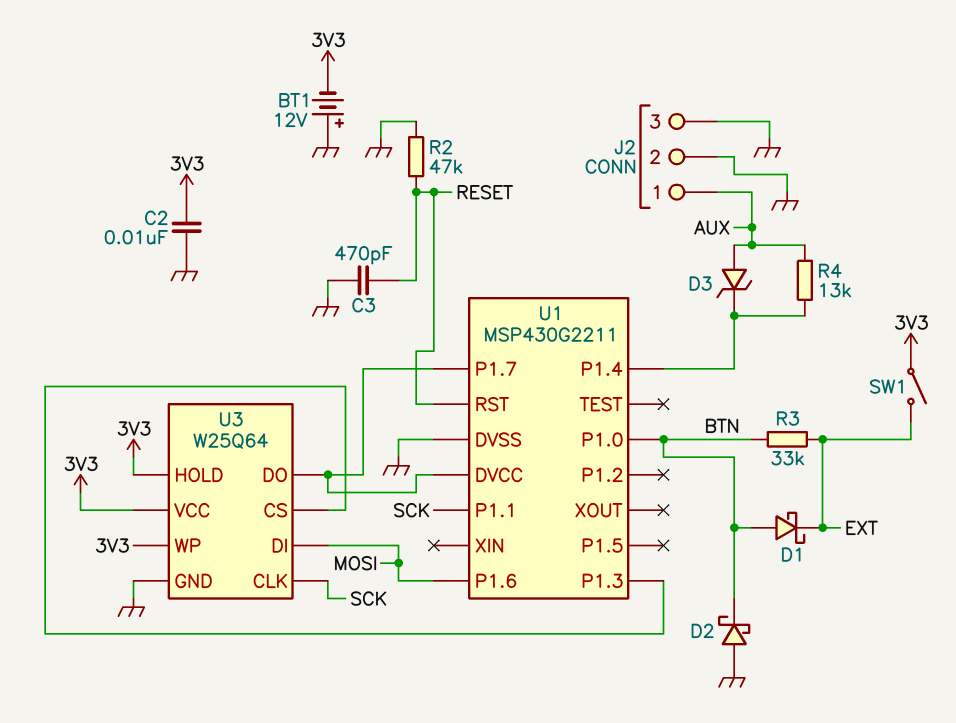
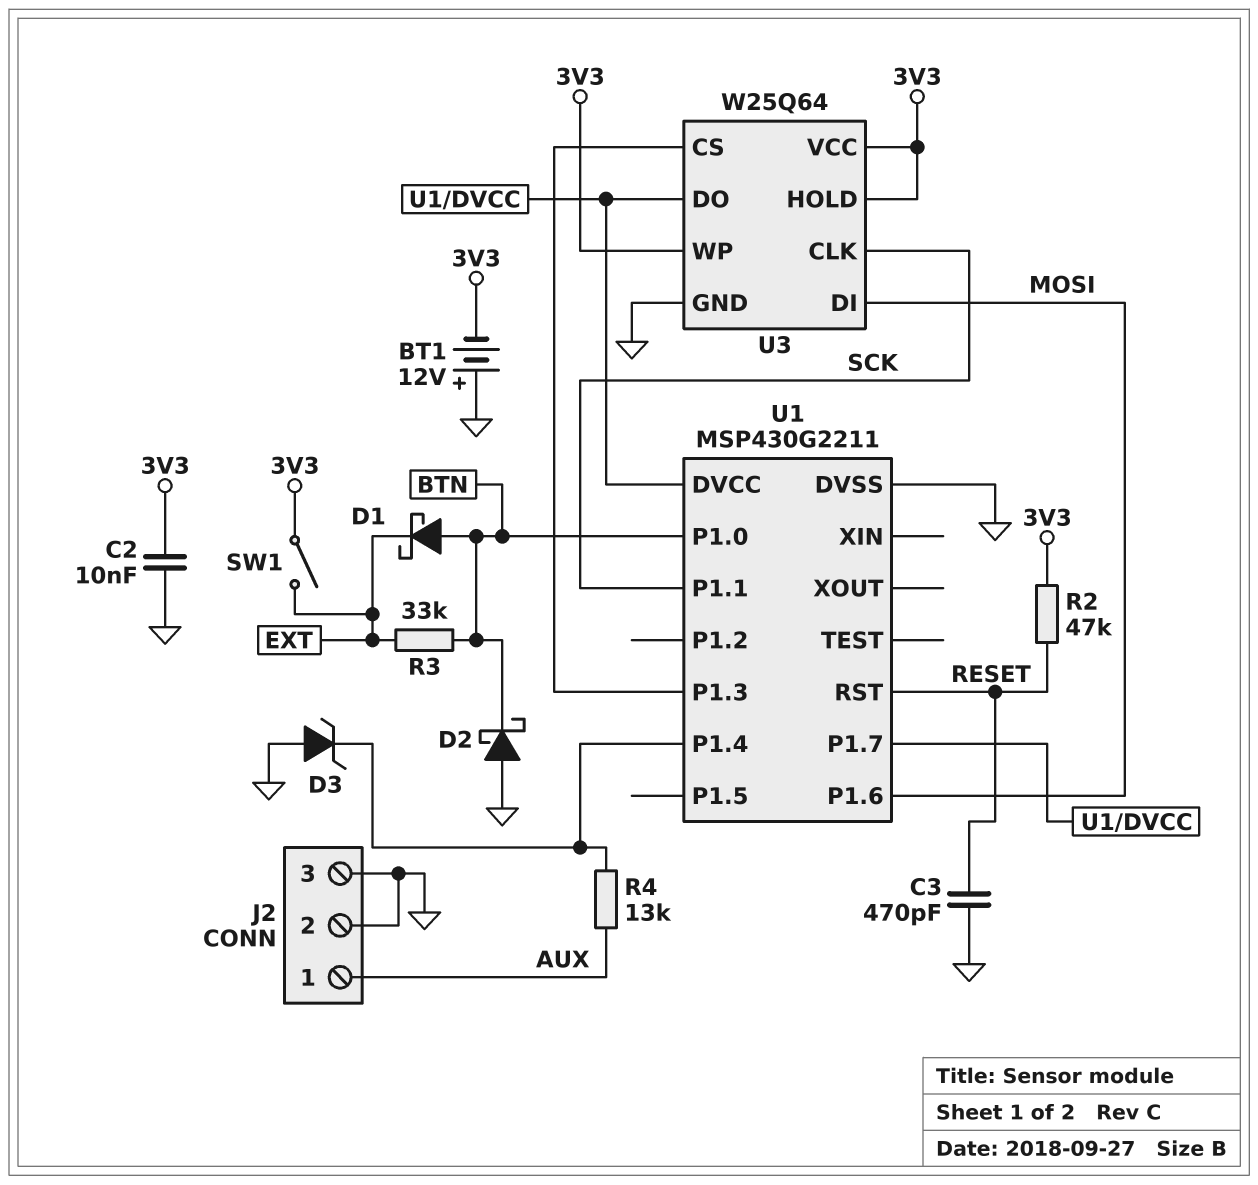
D3: zener (A AUX, K U1/P1.4) -> zener (A GND, K U1/P1.4)
R2: 47k (GND, RESET) -> 47k (3V3, RESET)

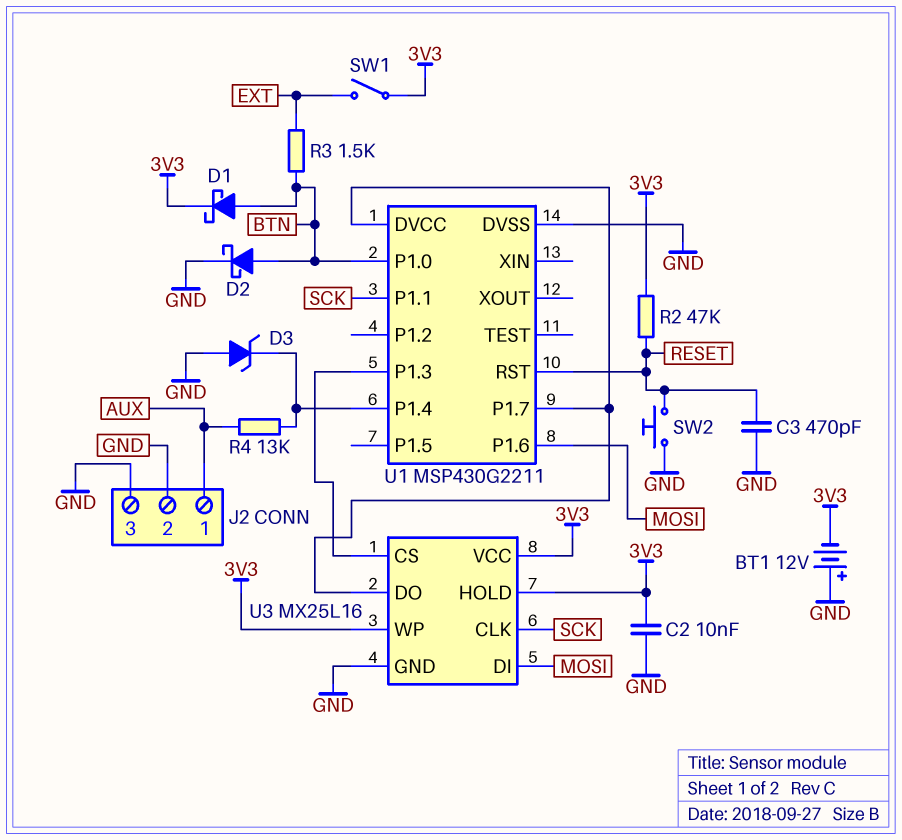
D1: schottky (A BTN, K EXT) -> schottky (A BTN, K 3V3)
D2: schottky (A GND, K BTN) -> schottky (A BTN, K GND)
R3: 33k (BTN, EXT) -> 1.5k (BTN, EXT)
SW2: none -> button (GND, RESET)
U3: W25Q64 -> MX25L16

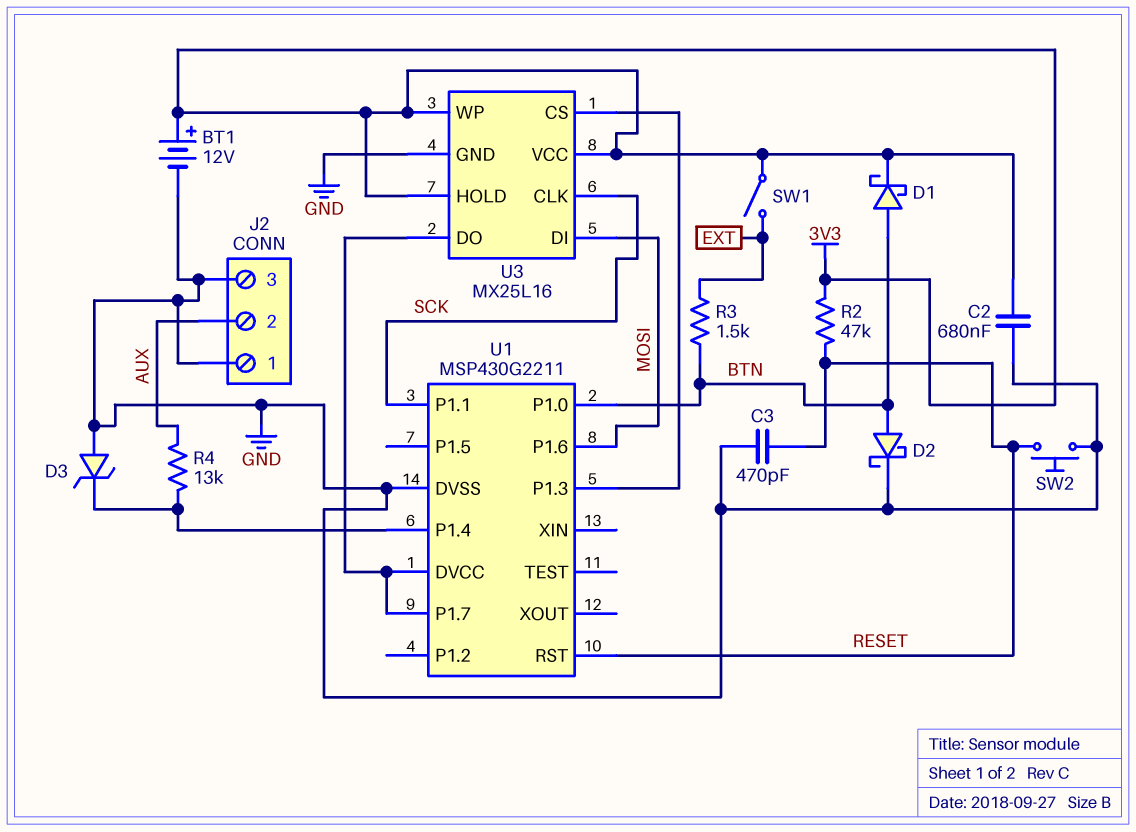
BT1: 12V (plus GND, minus 3V3) -> 12V (plus 3V3, minus GND)
C2: 10nF (3V3, GND) -> 680nF (3V3, GND)
J2 pin 1: AUX -> GND
J2 pin 2: GND -> AUX

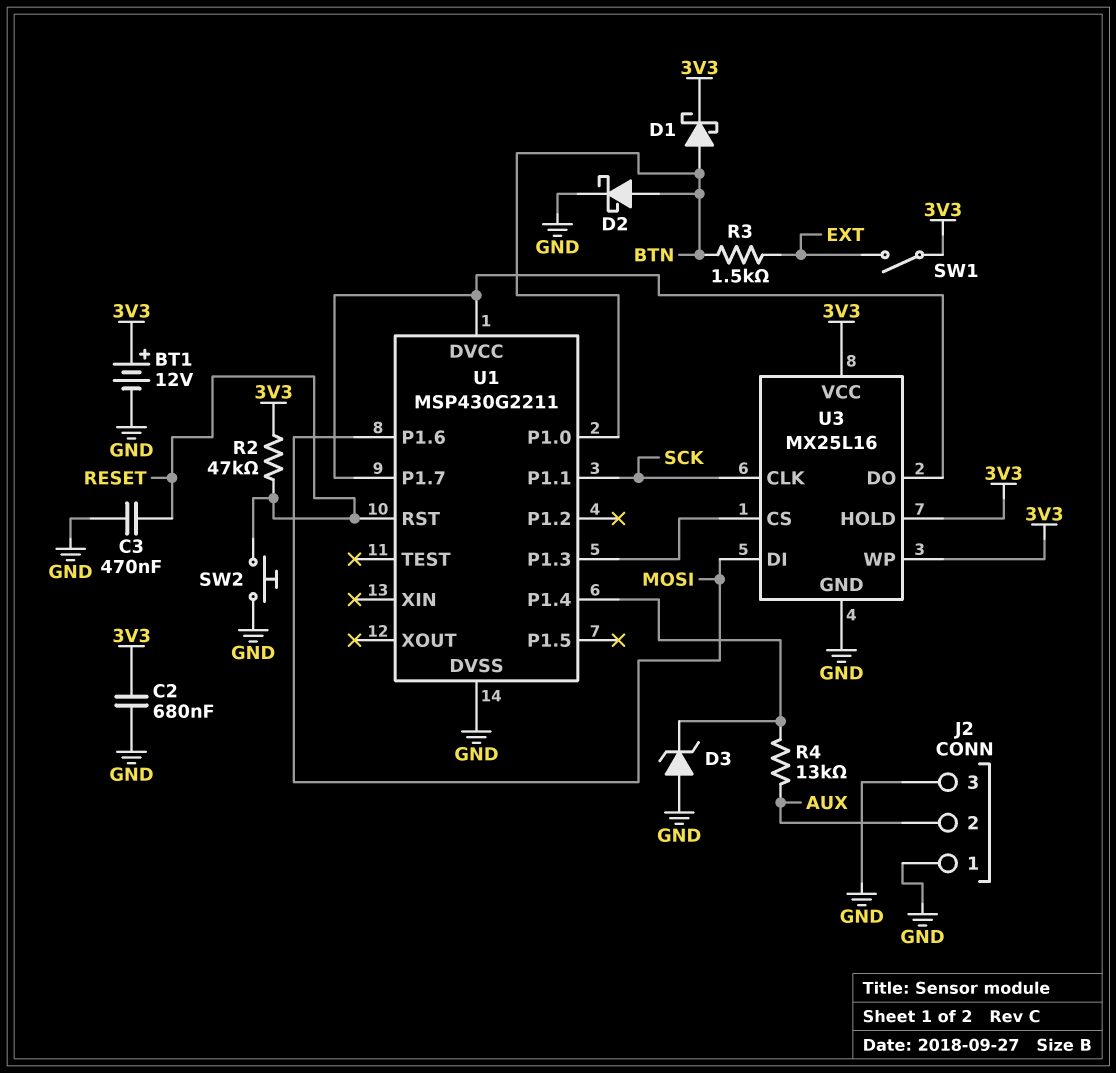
C3: 470pF (GND, RESET) -> 470nF (GND, RESET)

